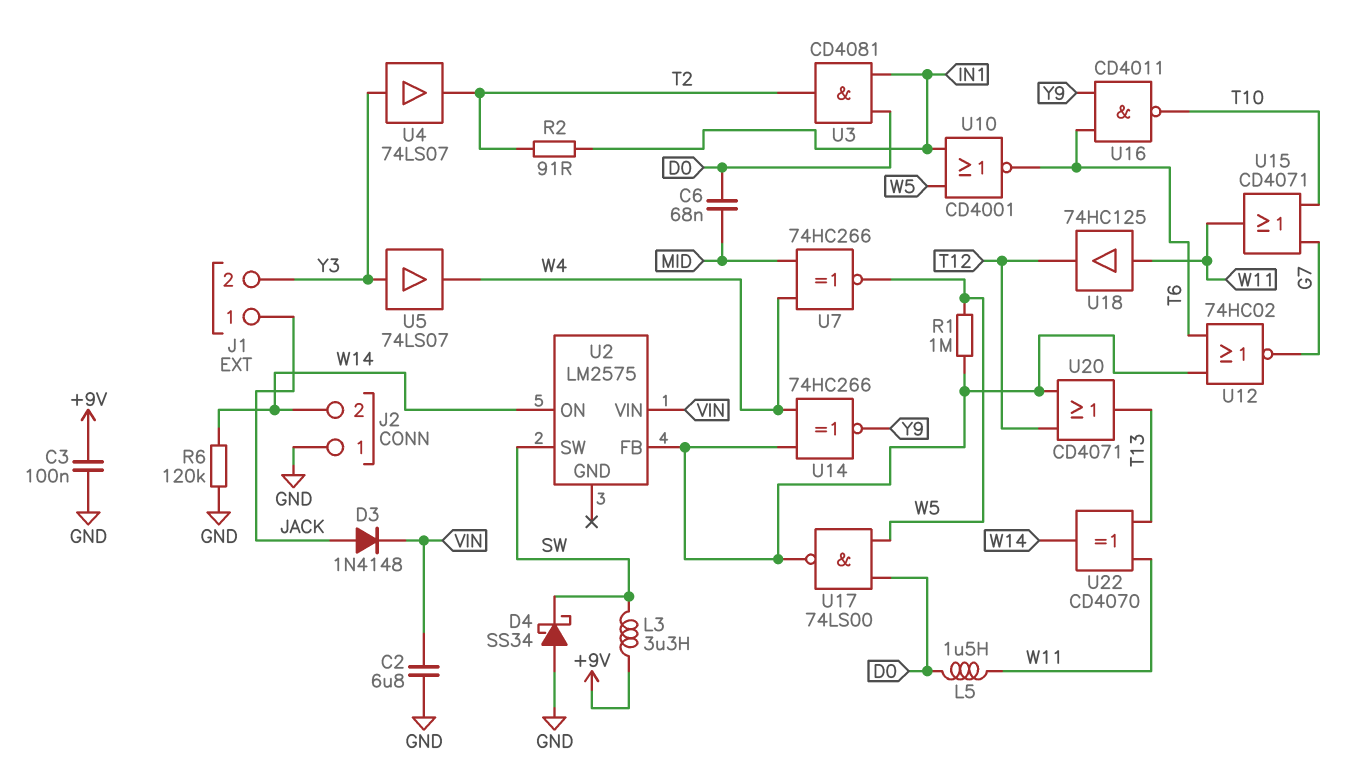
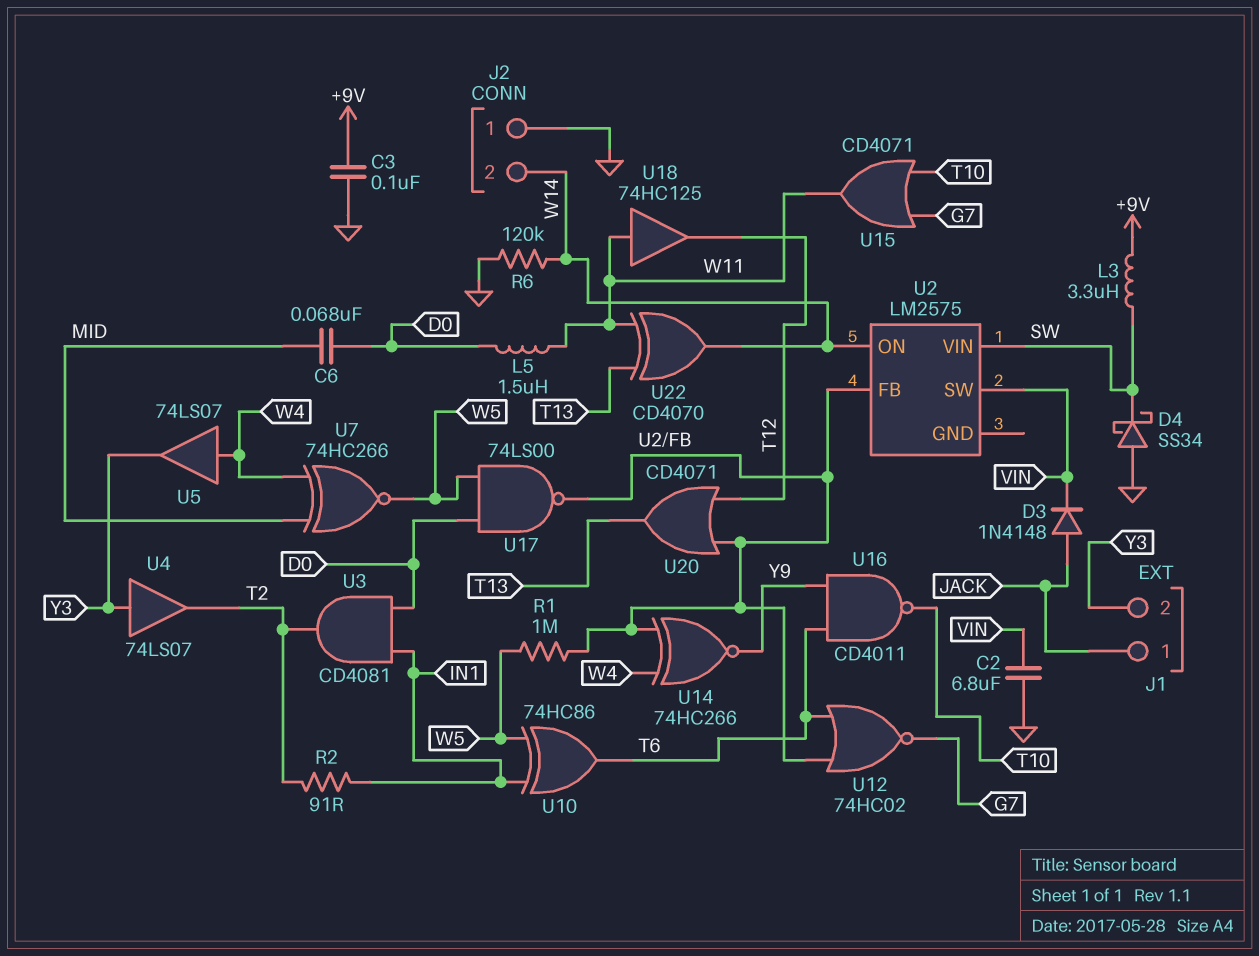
U2 pin SW: SW -> VIN
U2 pin VIN: VIN -> SW
U5: buffer 74LS07 (in Y3, out W4) -> buffer 74LS07 (in W4, out Y3)
U10: NOR CD4001 (in IN1, in W5, out T6) -> XOR 74HC86 (in IN1, in W5, out T6)

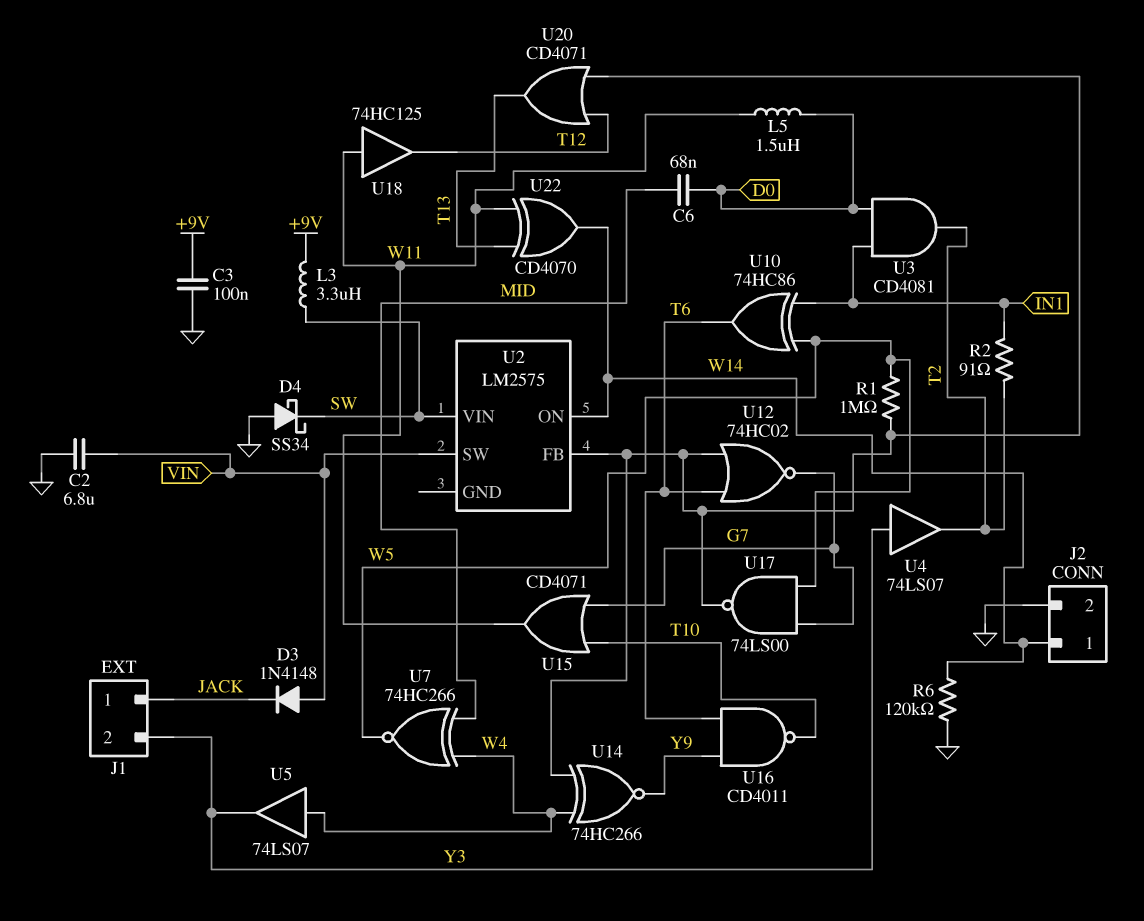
D3: diode 1N4148 (A JACK, K VIN) -> diode 1N4148 (A VIN, K JACK)
J2 pin 1: GND -> W14
J2 pin 2: W14 -> GND
U17: NAND 74LS00 (in D0, in W5, out U2/FB) -> NAND 74LS00 (in G7, in W5, out U2/FB)

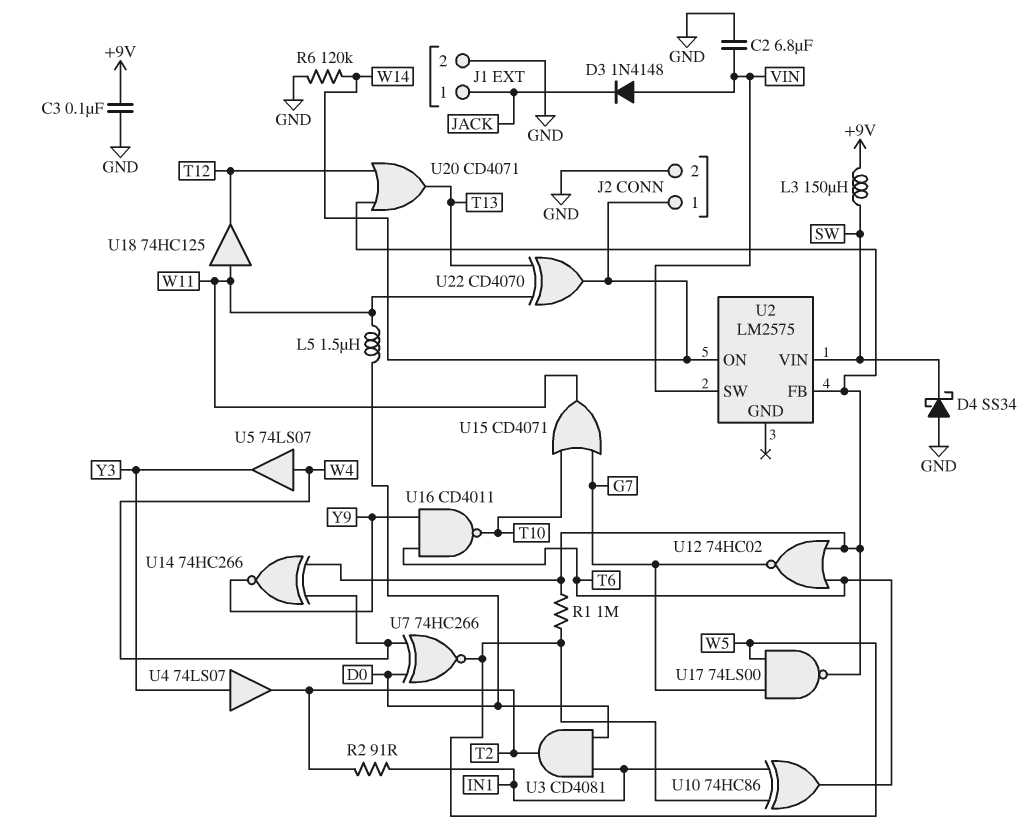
C6: 68nF (D0, MID) -> none
J1 pin 2: Y3 -> GND
L3: 3.3uH (+9V, SW) -> 150uH (+9V, SW)
U7: XNOR 74HC266 (in MID, in W4, out W5) -> XNOR 74HC266 (in D0, in W4, out W5)

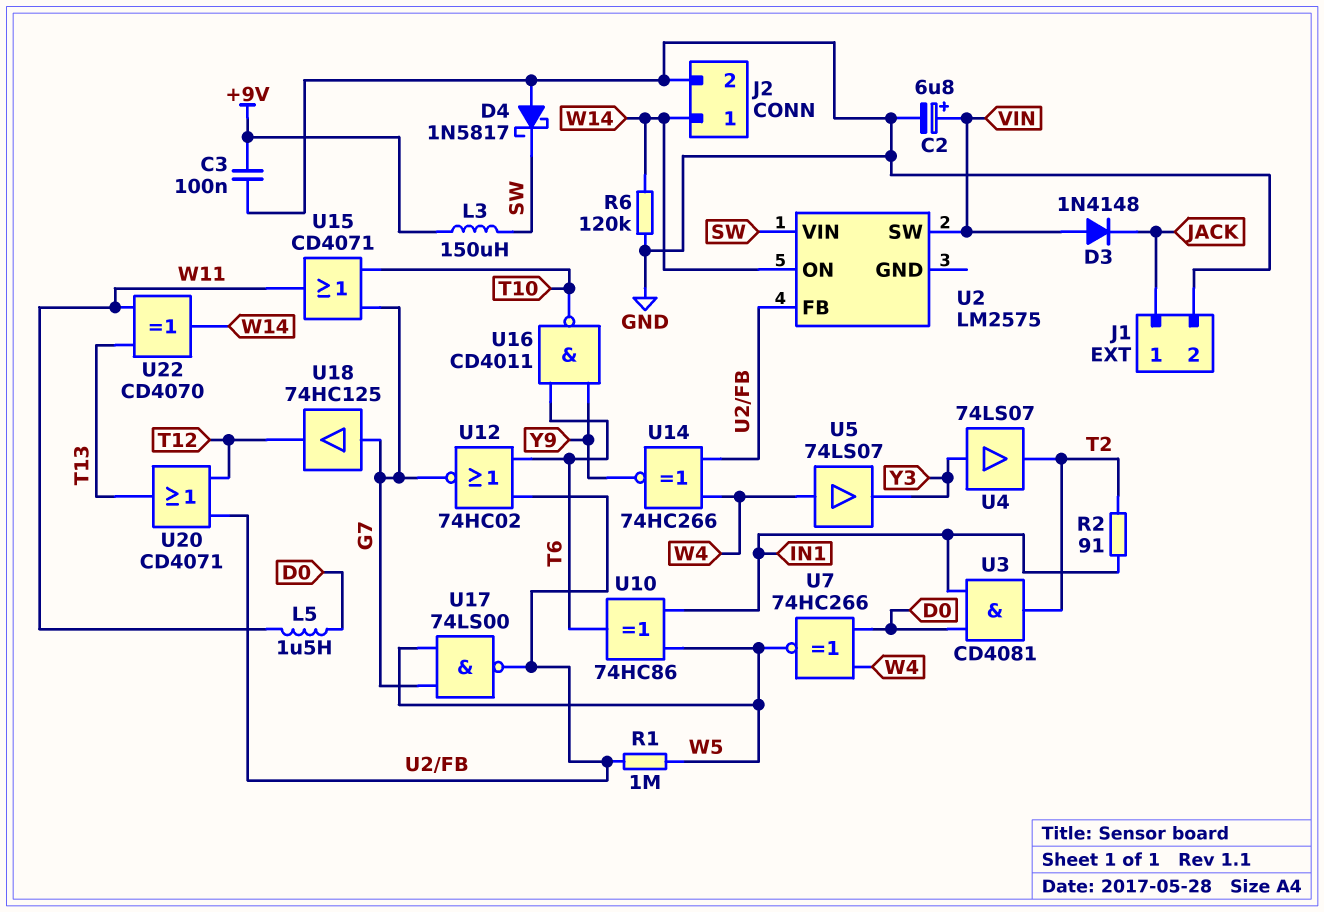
C2: 6.8uF (GND, VIN) -> 6.8uF (plus VIN, minus GND)
D4: schottky SS34 (A GND, K SW) -> schottky 1N5817 (A GND, K SW)
U18: buffer 74HC125 (in W11, out T12) -> buffer 74HC125 (in G7, out T12)

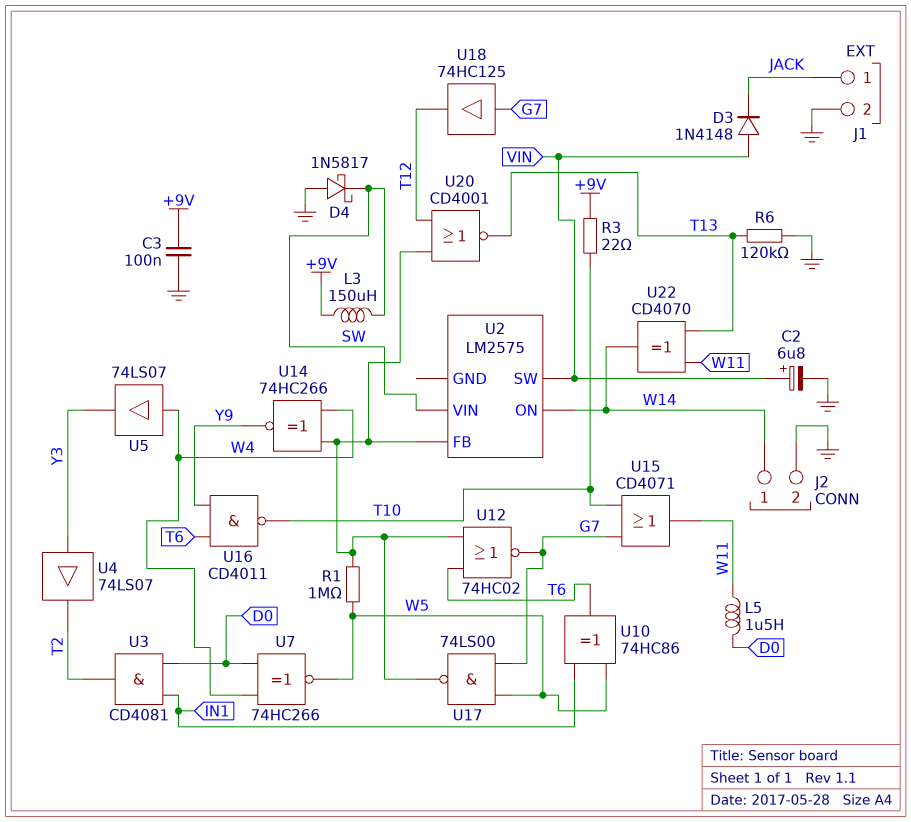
R2: 91 (IN1, T2) -> none
R3: none -> 22 (+9V, T10)
R6: 120k (GND, W14) -> 120k (GND, T13)
U20: OR CD4071 (in T12, in U2/FB, out T13) -> NOR CD4001 (in T12, in U2/FB, out T13)

